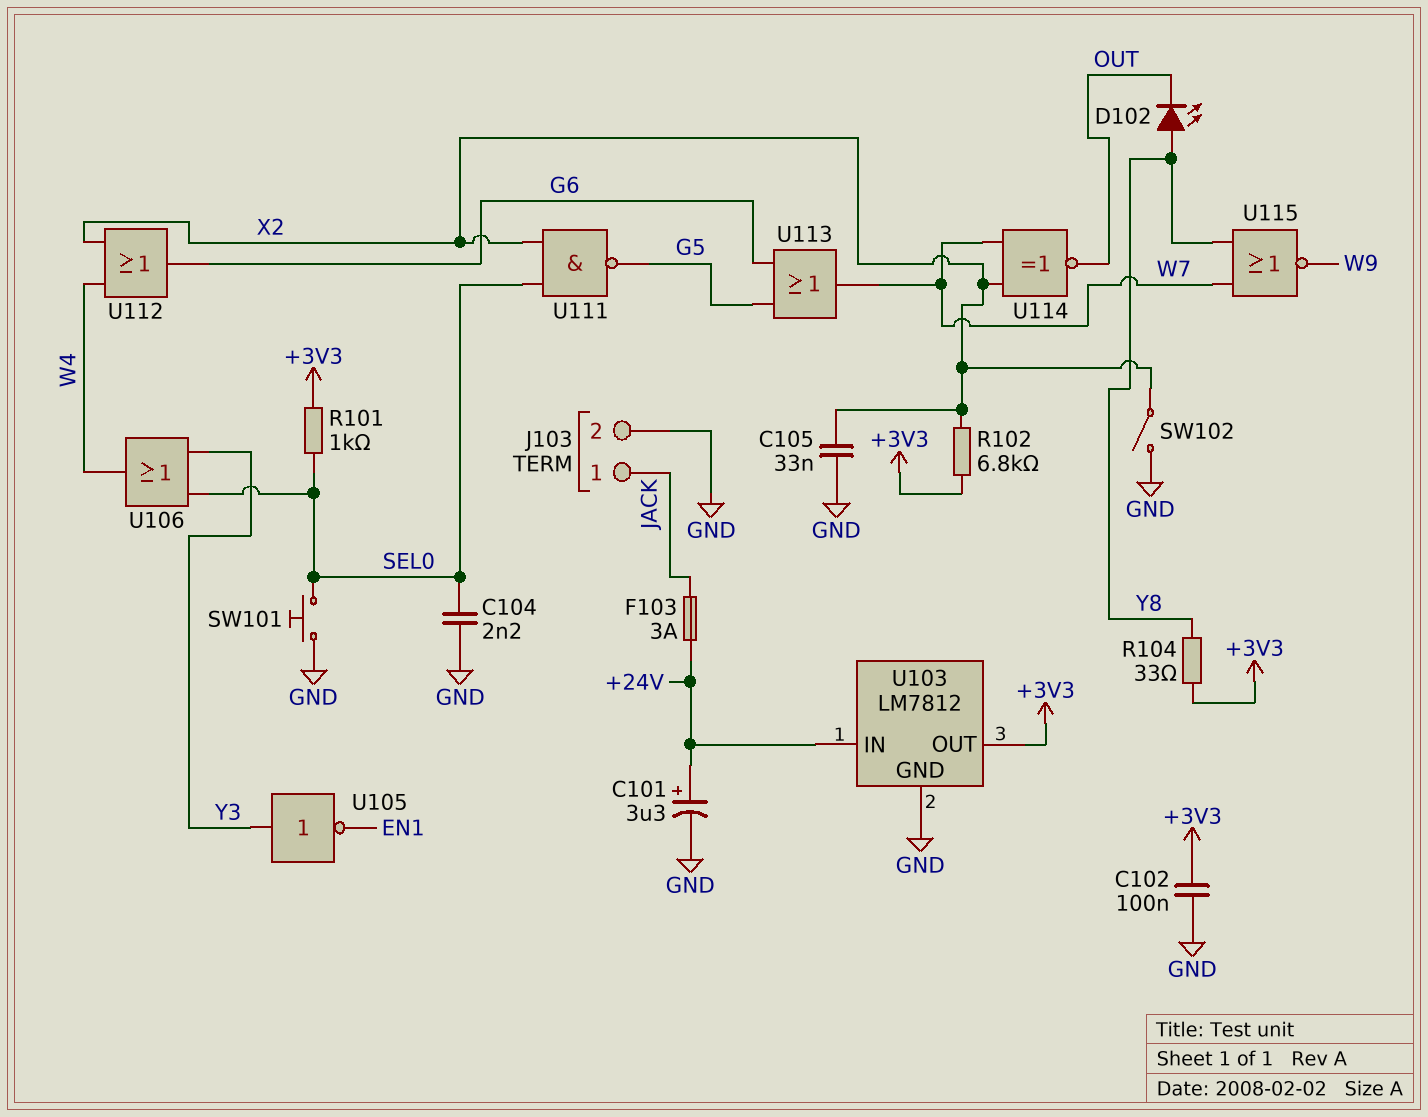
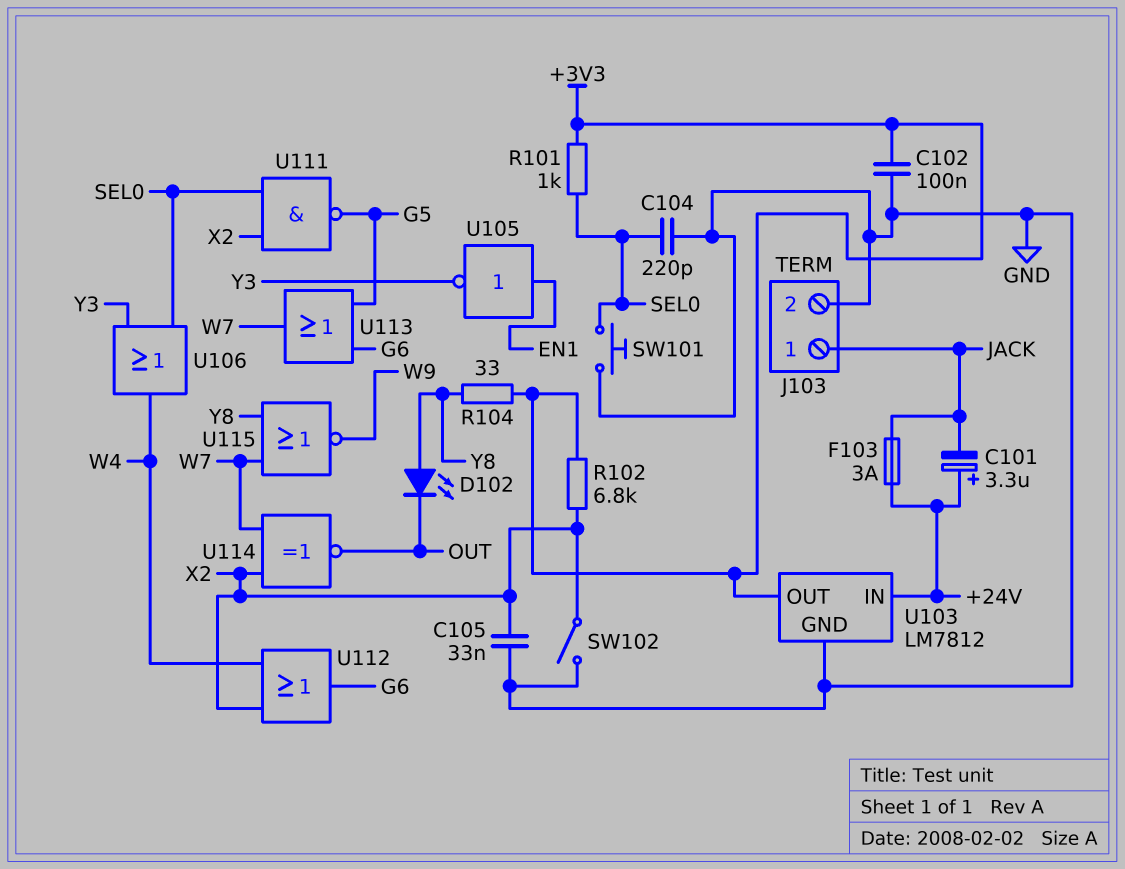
C101: 3.3uF (plus +24V, minus GND) -> 3.3uF (plus +24V, minus JACK)
C104: 2.2nF (GND, SEL0) -> 220pF (GND, SEL0)
U105: NOT (in Y3, out EN1) -> NOT (in EN1, out Y3)

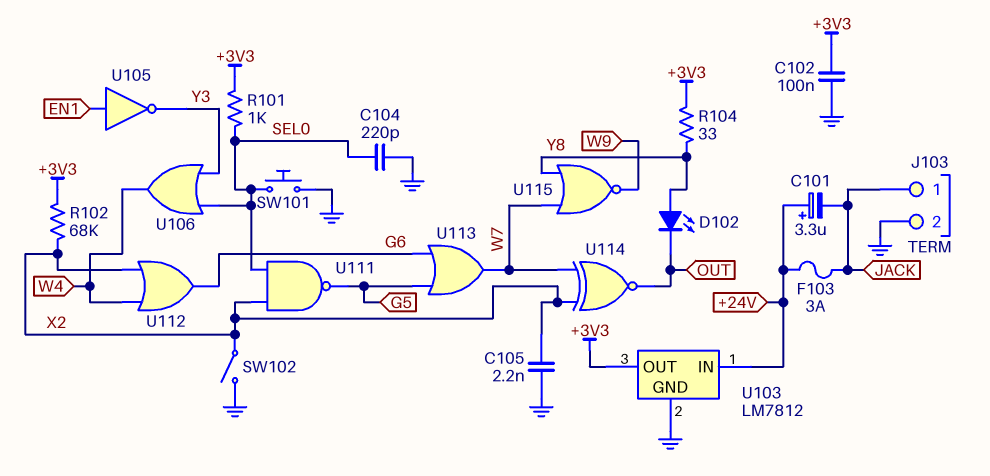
C105: 33nF (GND, X2) -> 2.2nF (GND, X2)
R102: 6.8k (+3V3, X2) -> 68k (+3V3, X2)

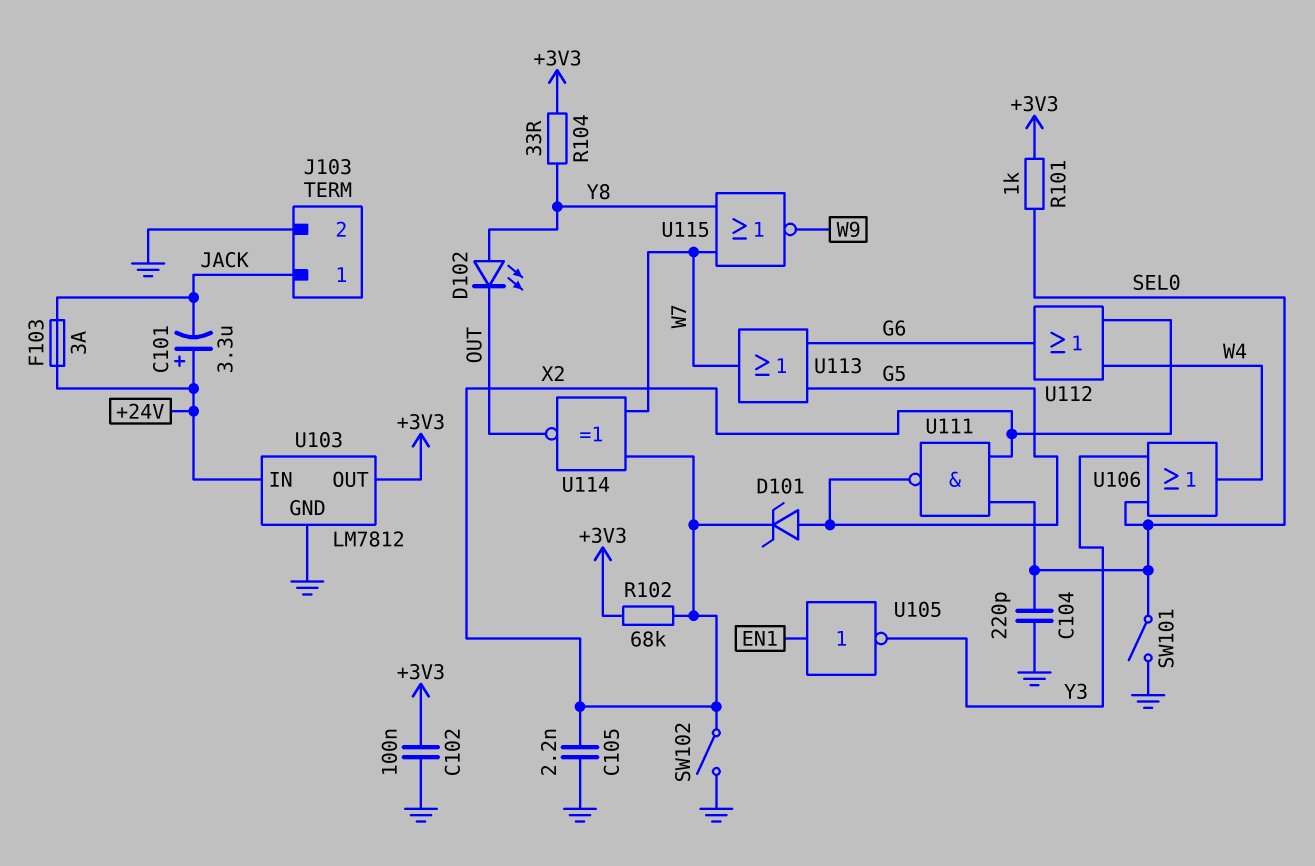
D101: none -> zener (A G5, K X2)
SW101: button (GND, SEL0) -> switch (GND, SEL0)

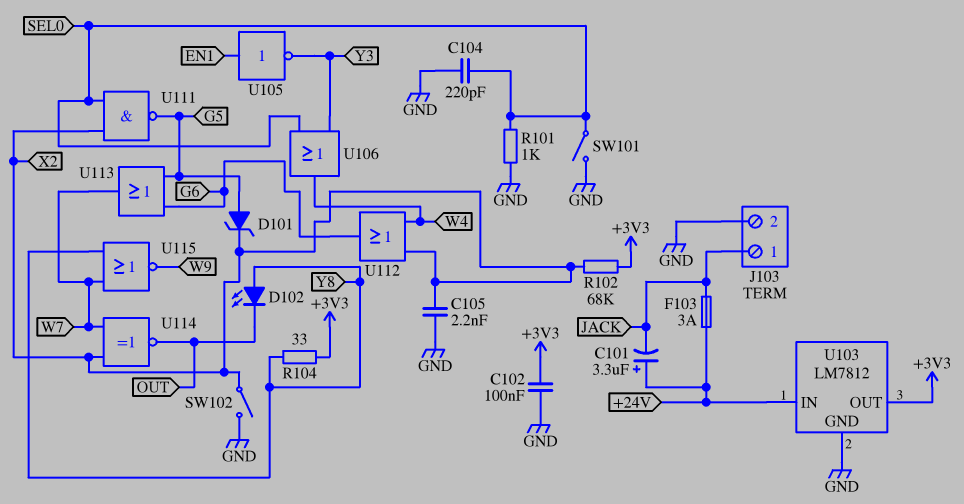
R101: 1k (+3V3, SEL0) -> 1k (GND, SEL0)

